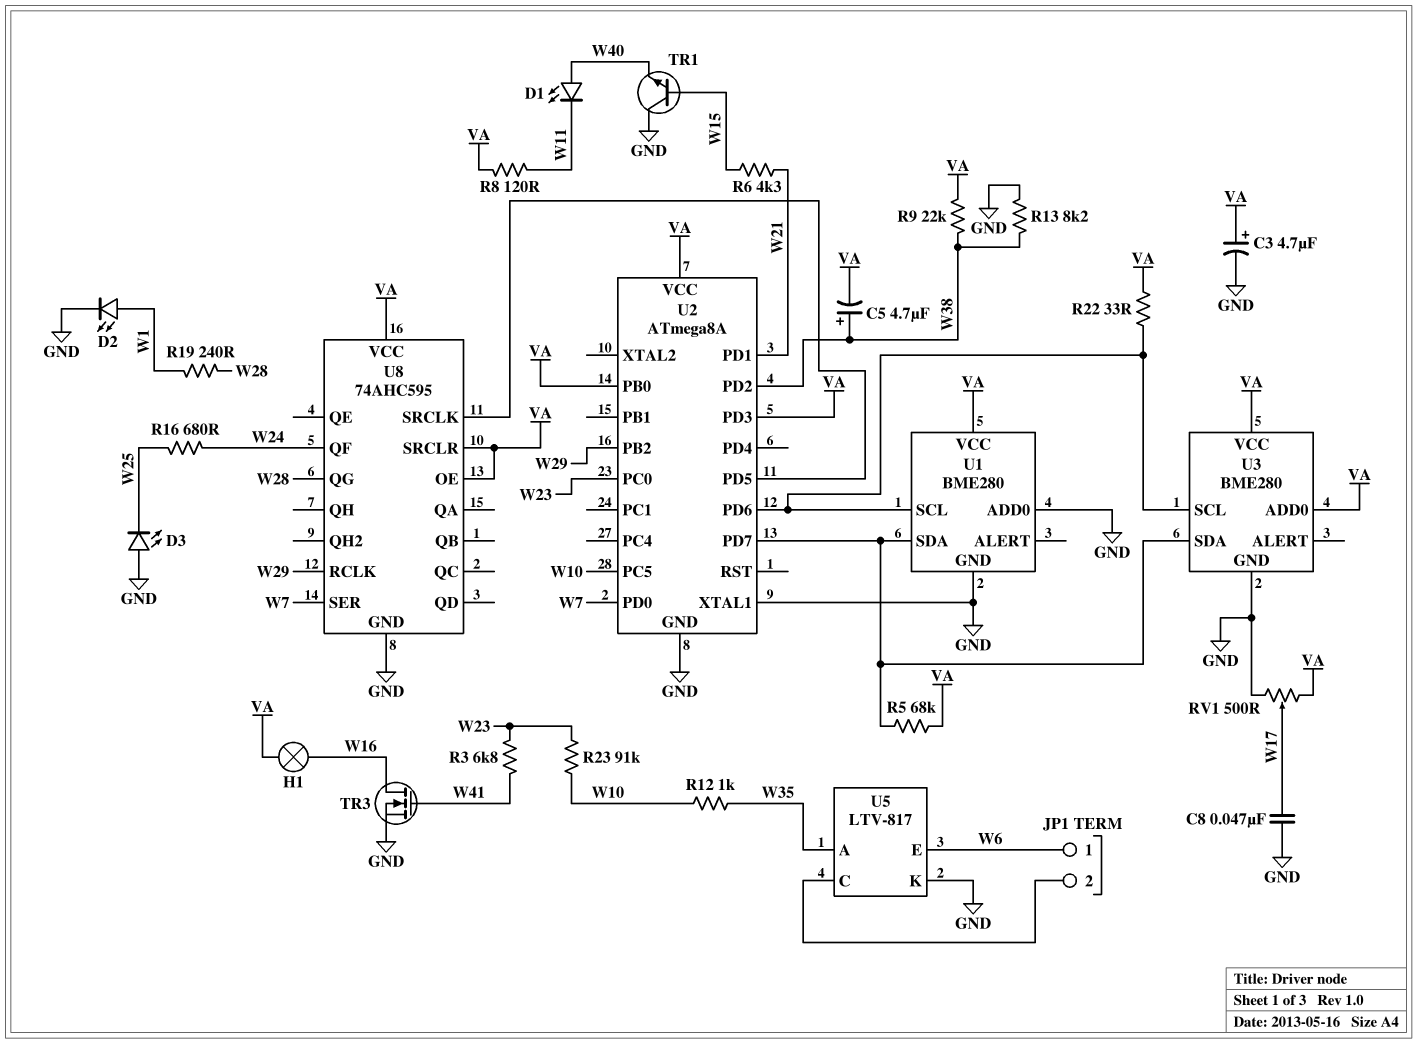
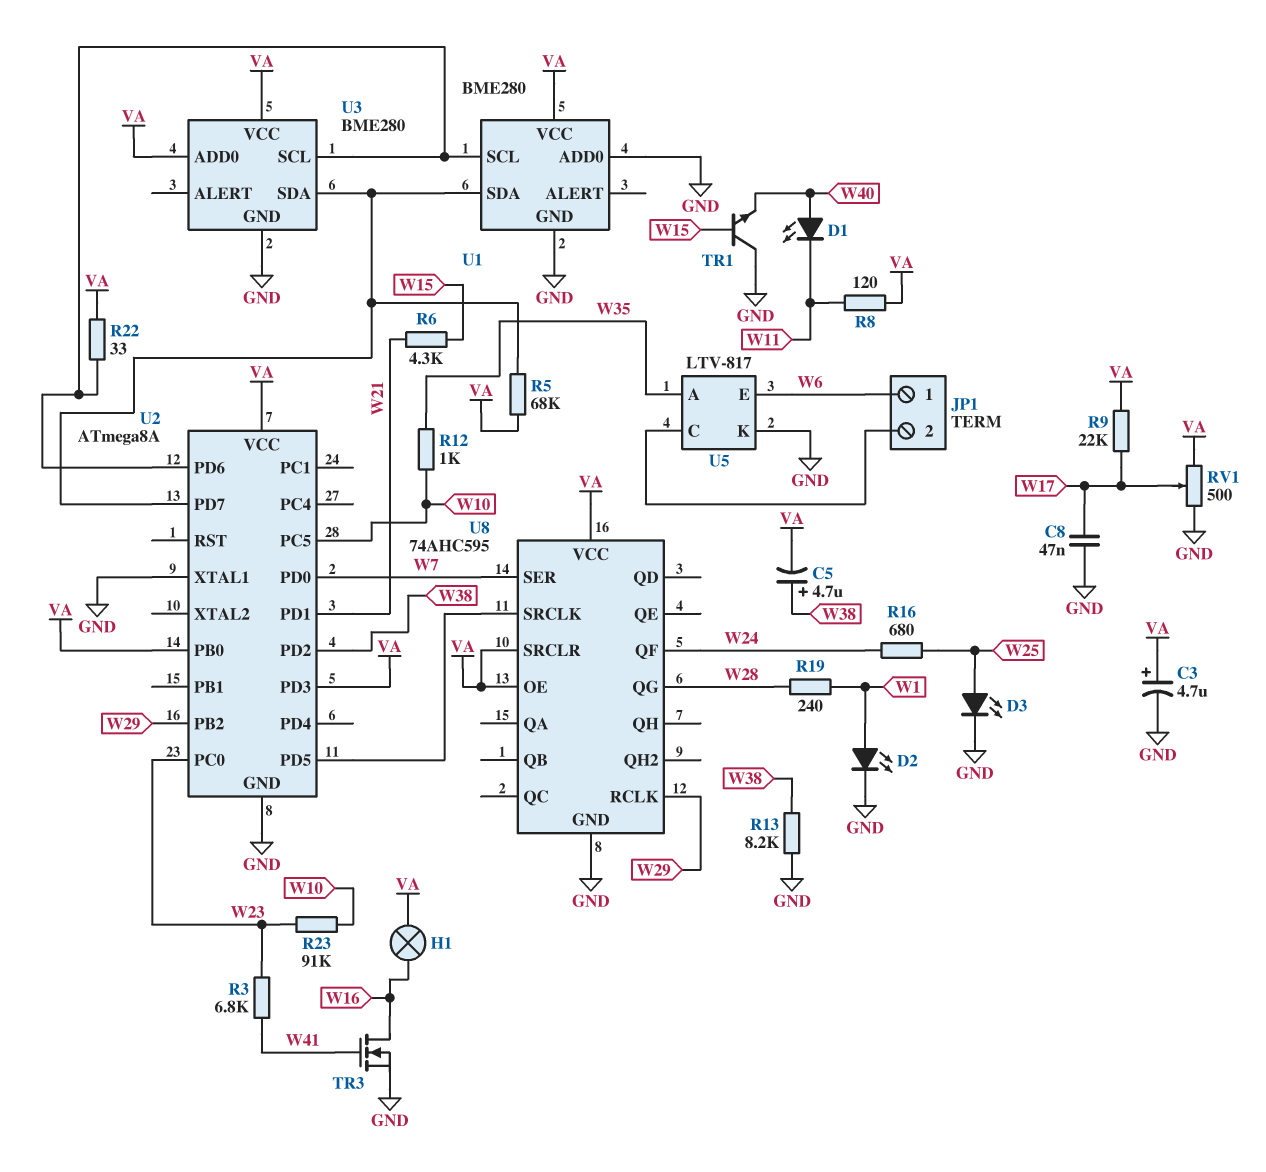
D3: LED (A GND, K W25) -> LED (A W25, K GND)
R9: 22k (VA, W38) -> 22k (VA, W17)

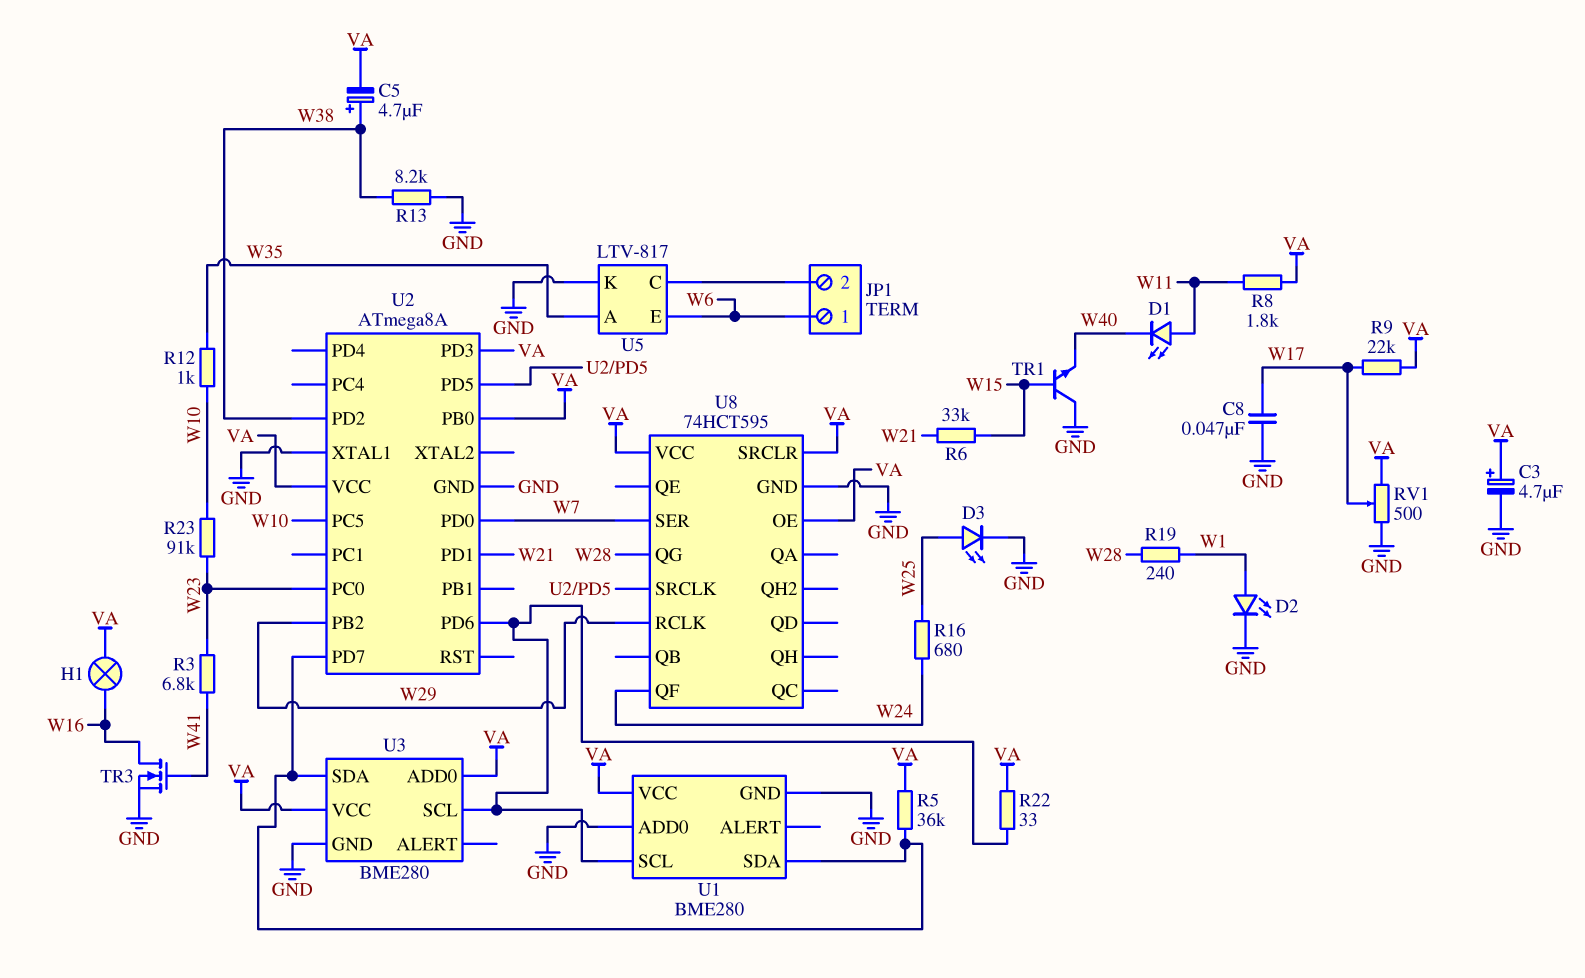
D1: LED (A W40, K W11) -> LED (A W11, K W40)
R5: 68k (U1/SDA, VA) -> 36k (U1/SDA, VA)
R6: 4.3k (W15, W21) -> 33k (W15, W21)
R8: 120 (VA, W11) -> 1.8k (VA, W11)
U8: 74AHC595 -> 74HCT595

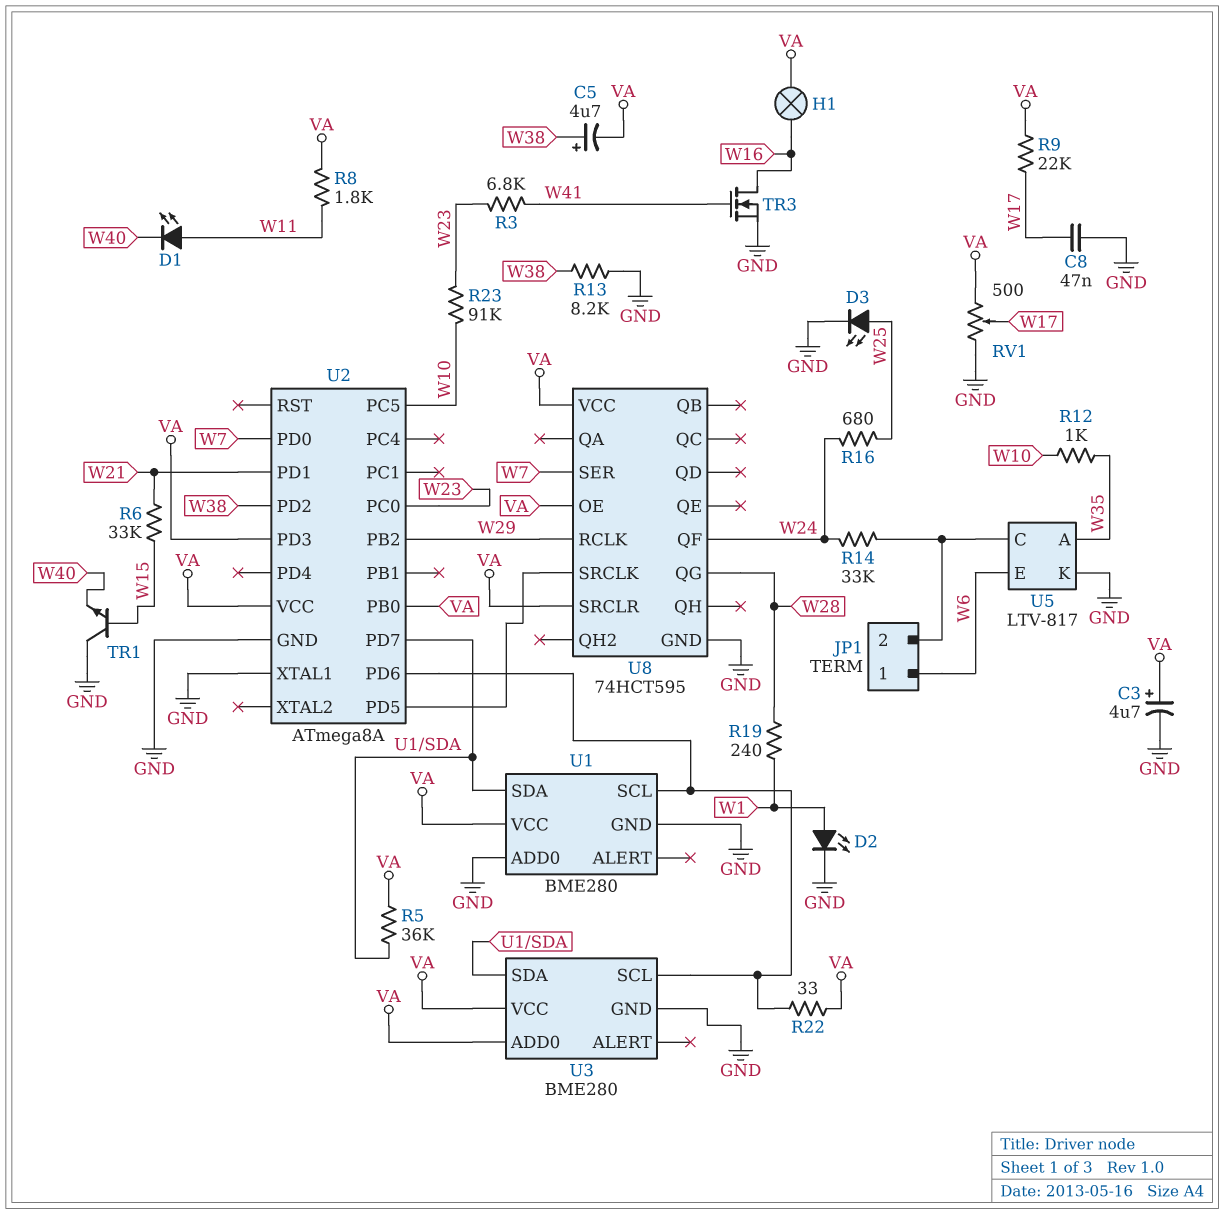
R14: none -> 33k (JP1/2, W24)

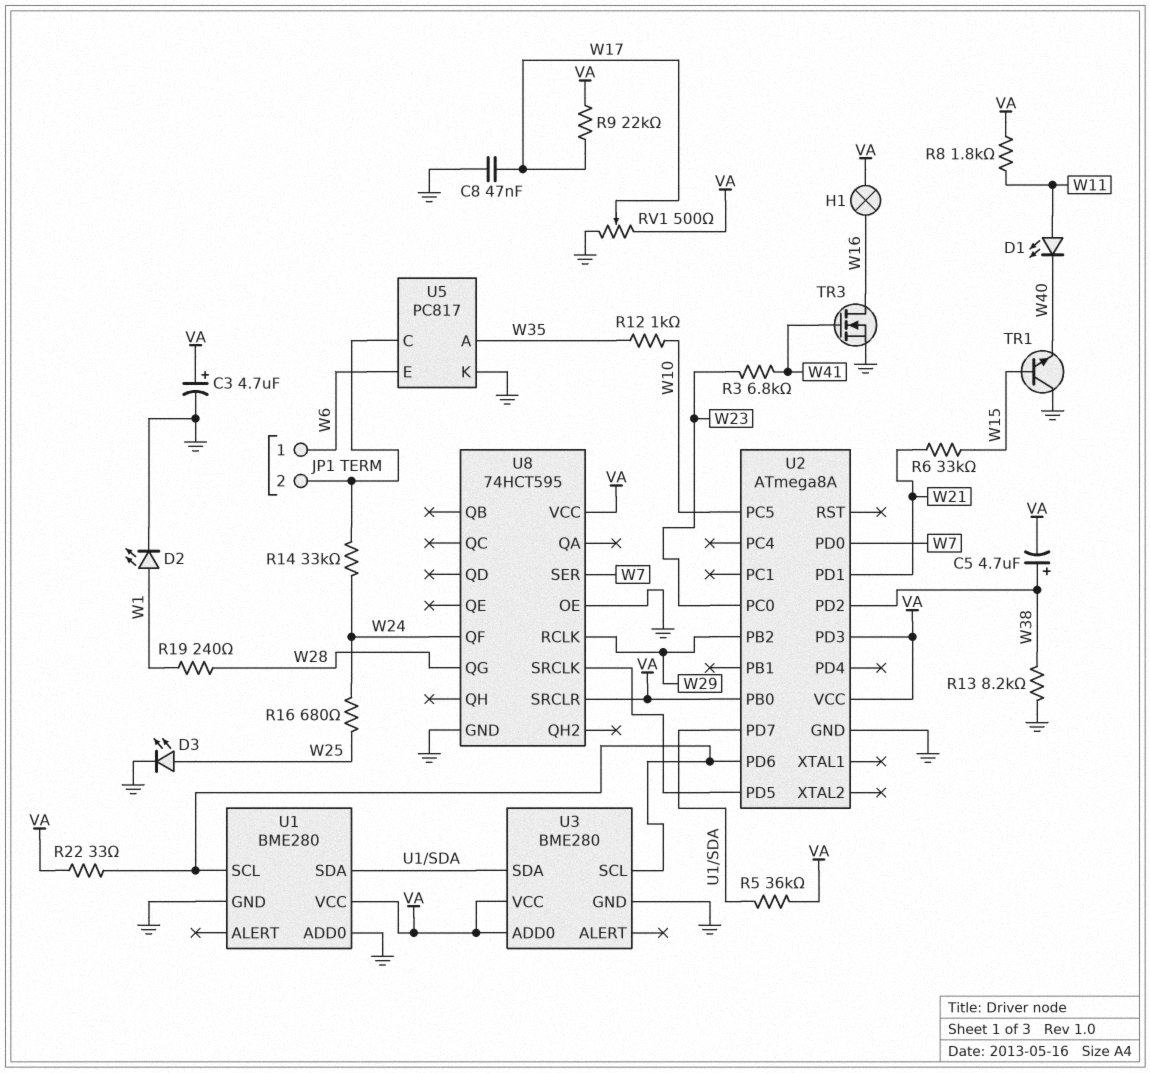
R23: 91k (W10, W23) -> none
U2 pin XTAL1: GND -> none
U5: LTV-817 -> PC817
U8 pin OE: VA -> GND

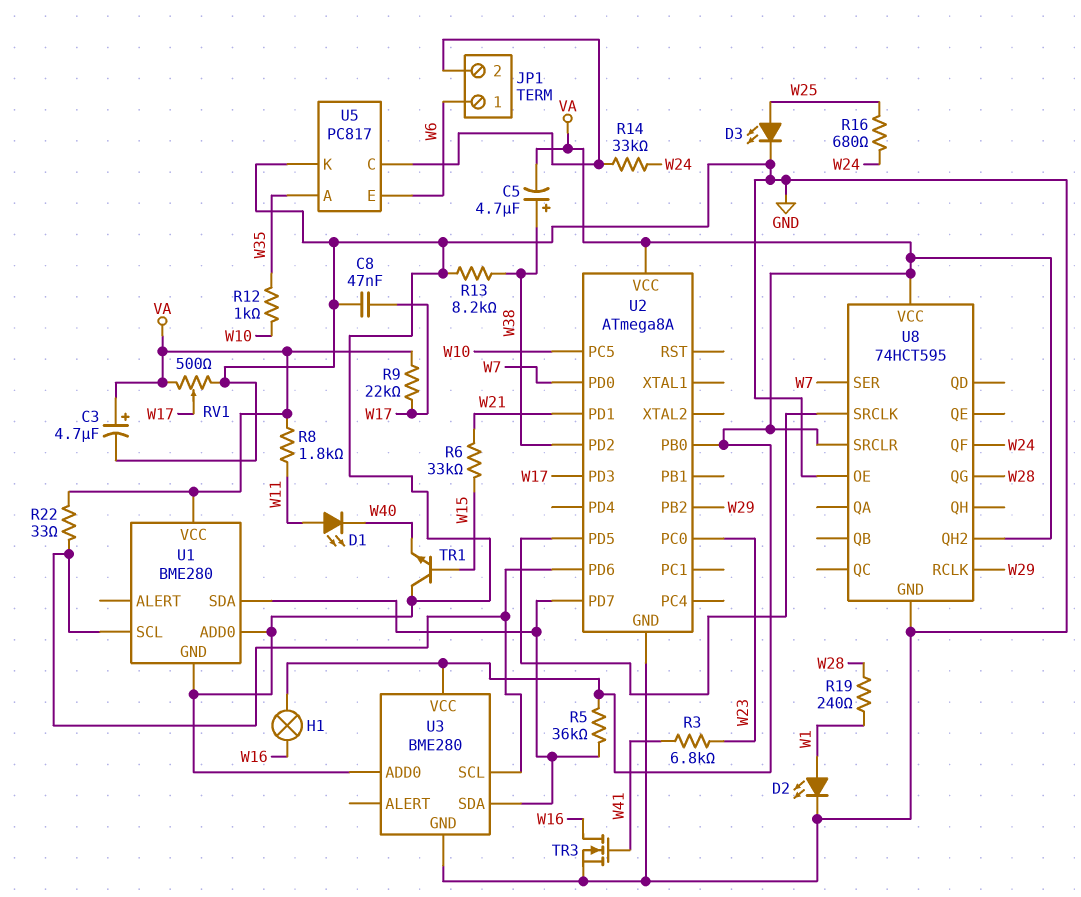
U2 pin PD3: VA -> W17
U3 pin ADD0: VA -> GND
U8 pin QH2: none -> VA

